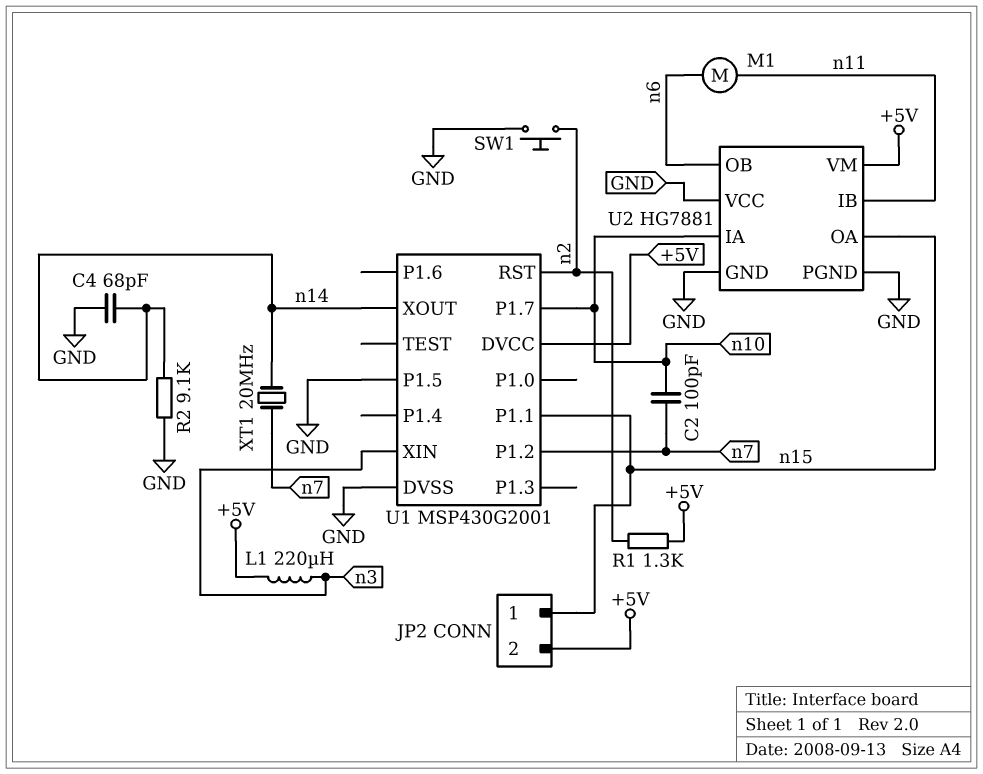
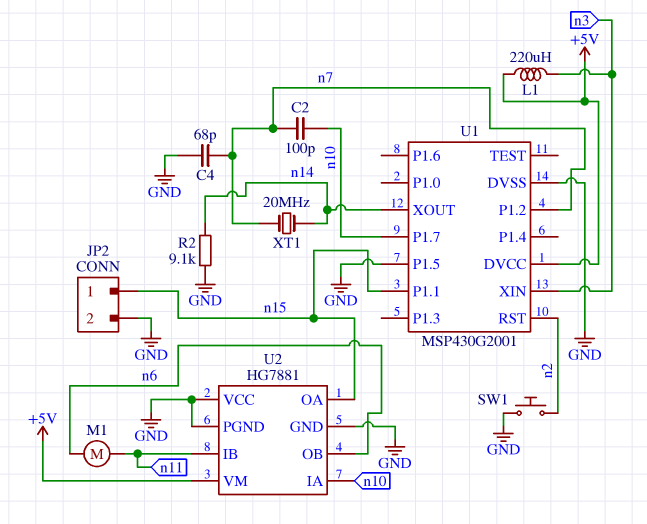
C4: 68pF (GND, n14) -> 68pF (GND, n7)
JP2 pin 2: +5V -> GND
R1: 1.3k (+5V, n2) -> none

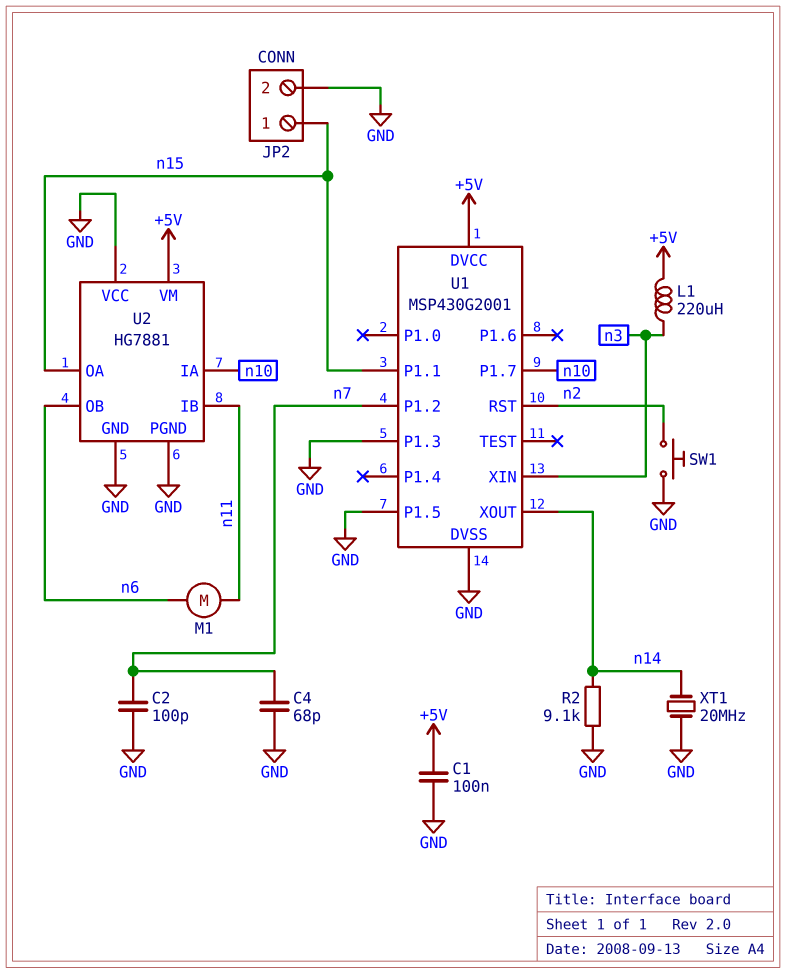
C1: none -> 100nF (+5V, GND)
C2: 100pF (n7, n10) -> 100pF (GND, n7)
U1 pin P1.3: none -> GND
XT1: 20MHz (n7, n14) -> 20MHz (GND, n14)

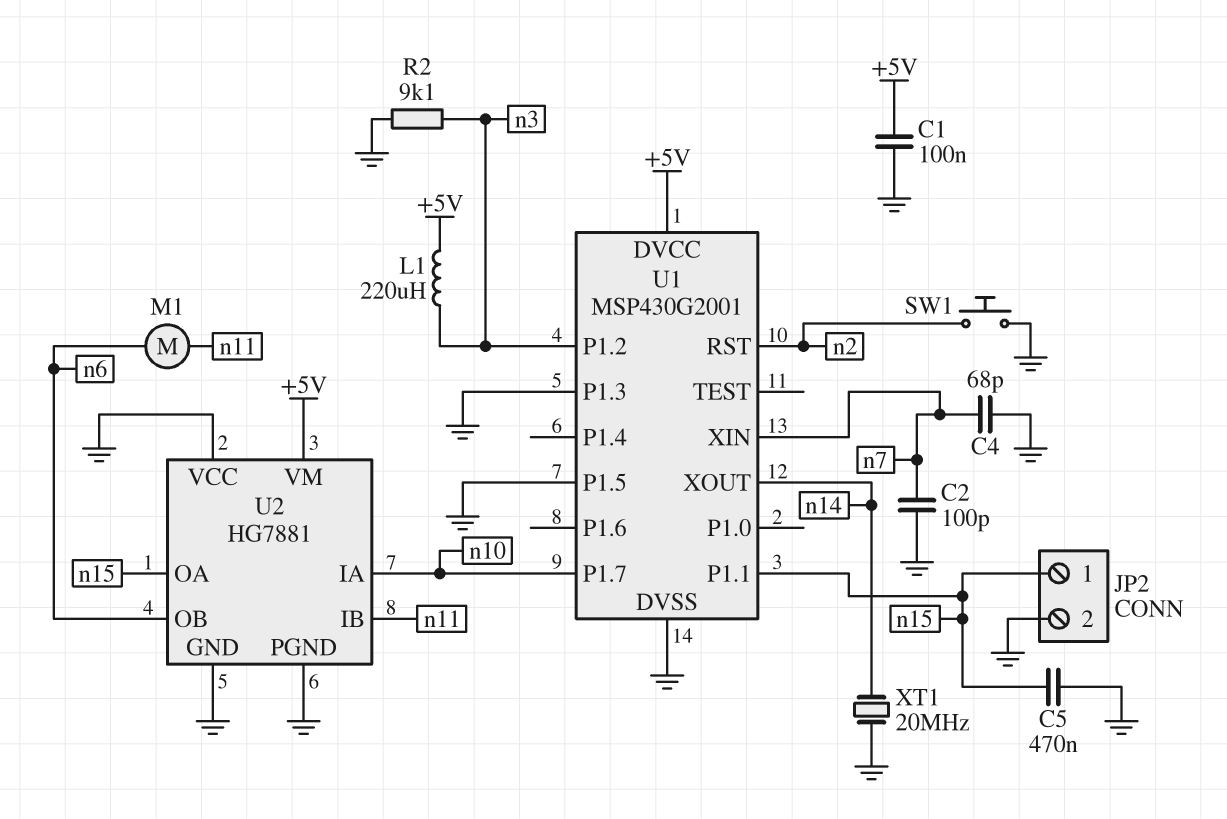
C5: none -> 470nF (GND, n15)
R2: 9.1k (GND, n14) -> 9.1k (GND, n3)
U1 pin P1.2: n7 -> n3
U1 pin XIN: n3 -> n7

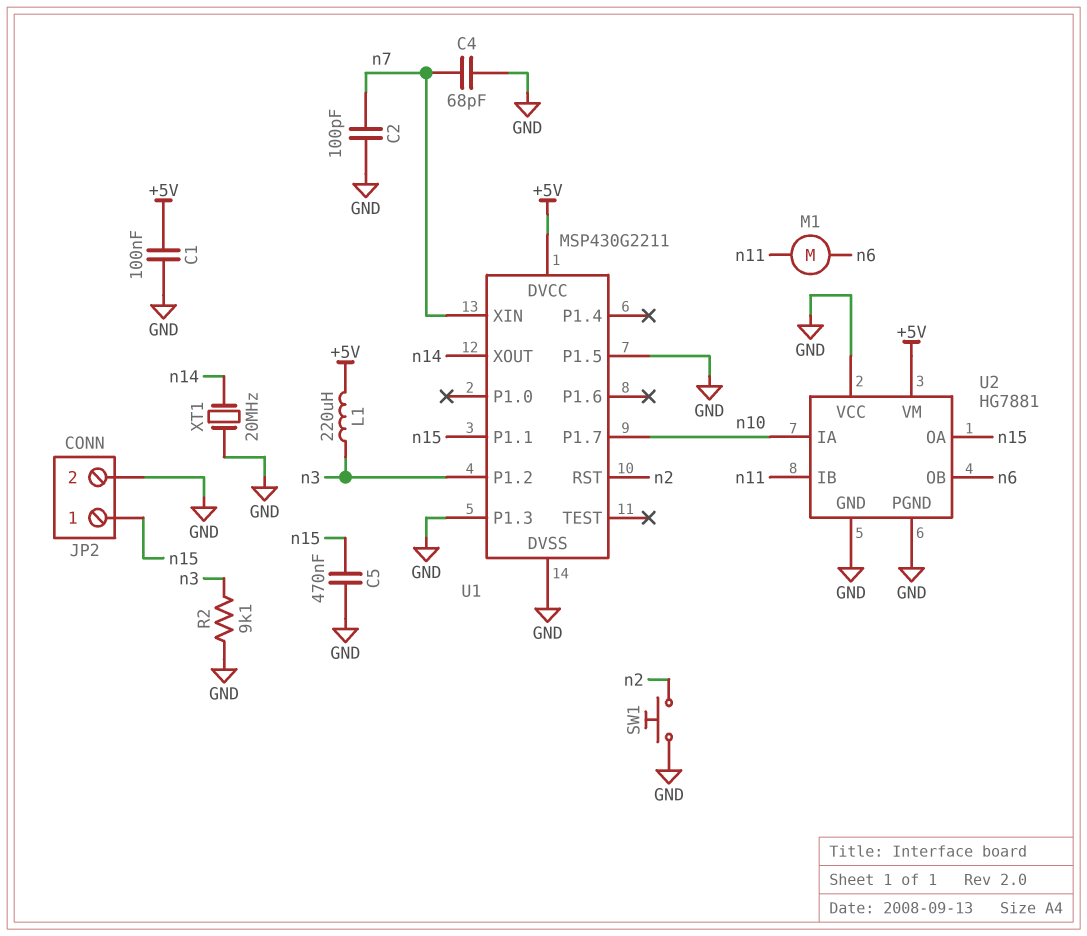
U1: MSP430G2001 -> MSP430G2211

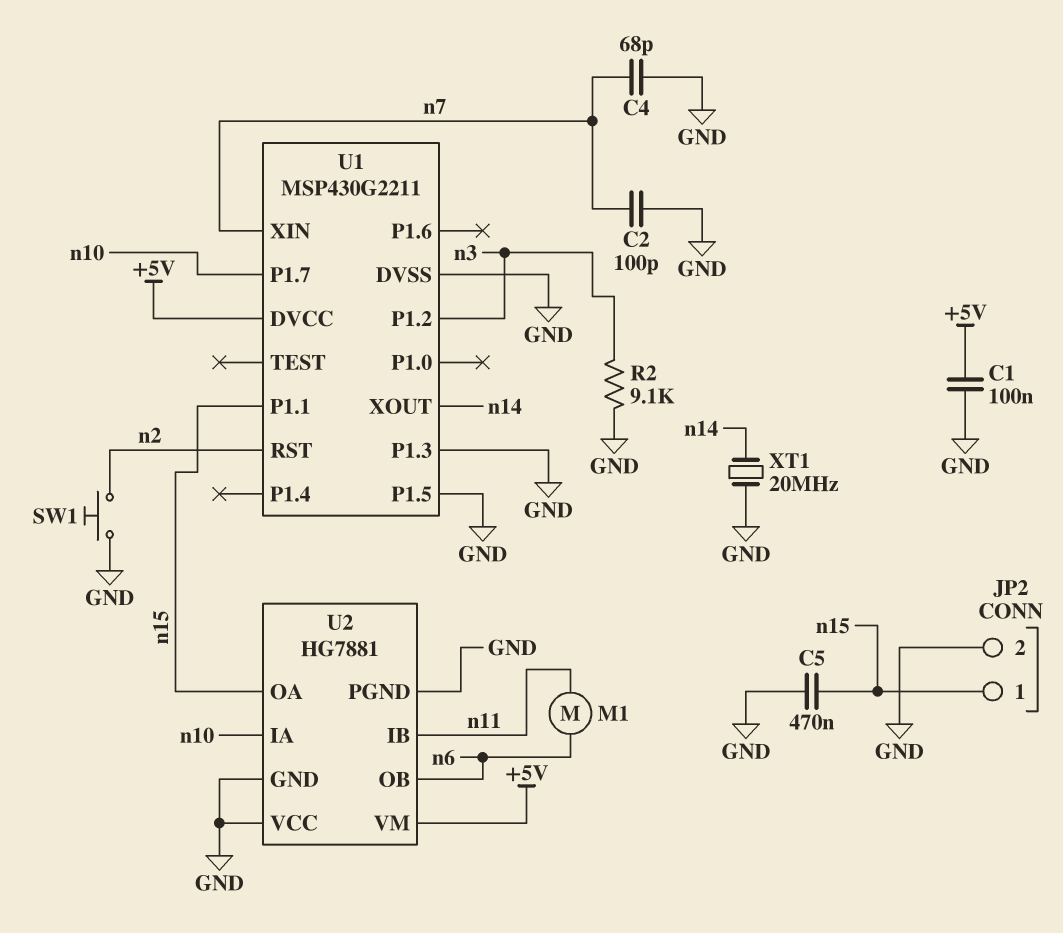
L1: 220uH (+5V, n3) -> none

